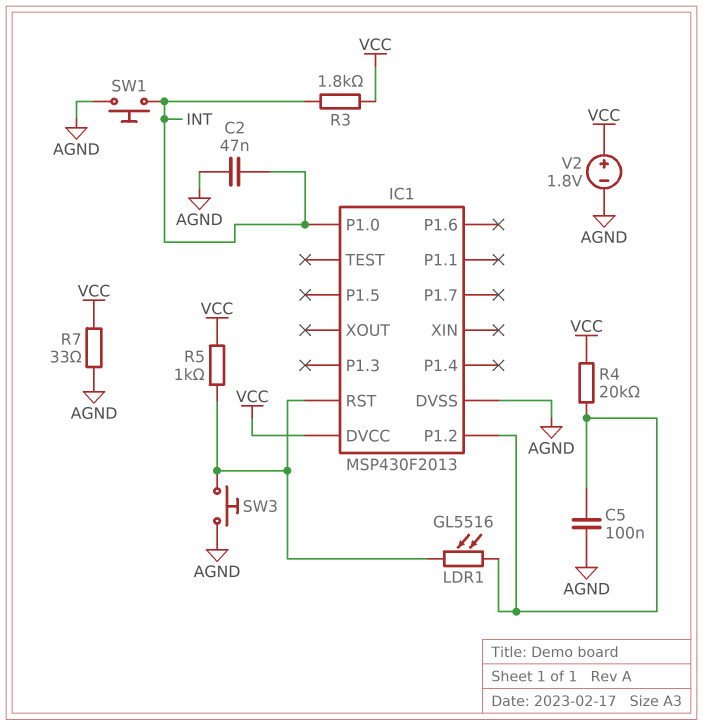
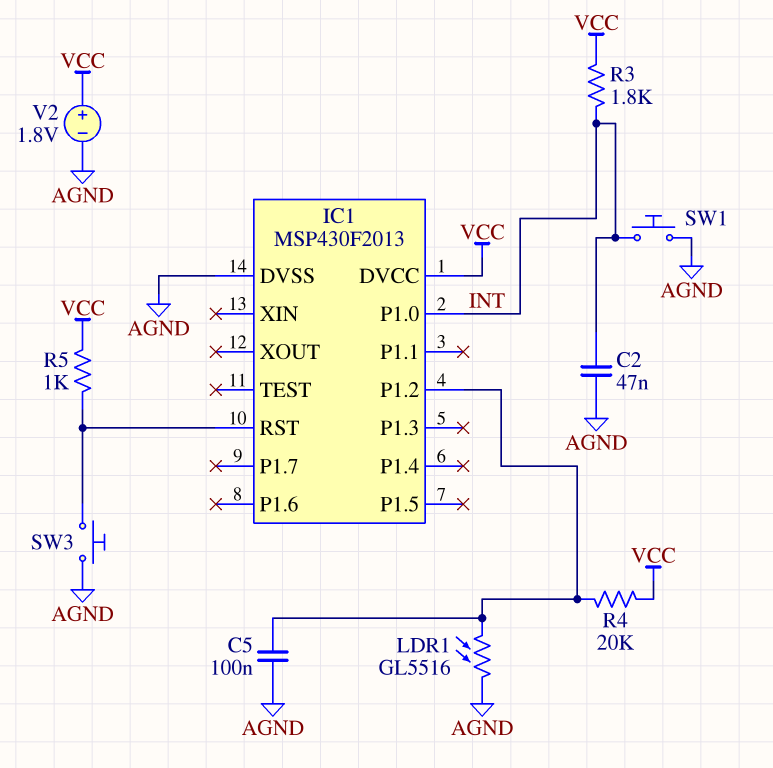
LDR1: GL5516 (IC1/P1.2, IC1/RST) -> GL5516 (AGND, IC1/P1.2)
R7: 33 (AGND, VCC) -> none

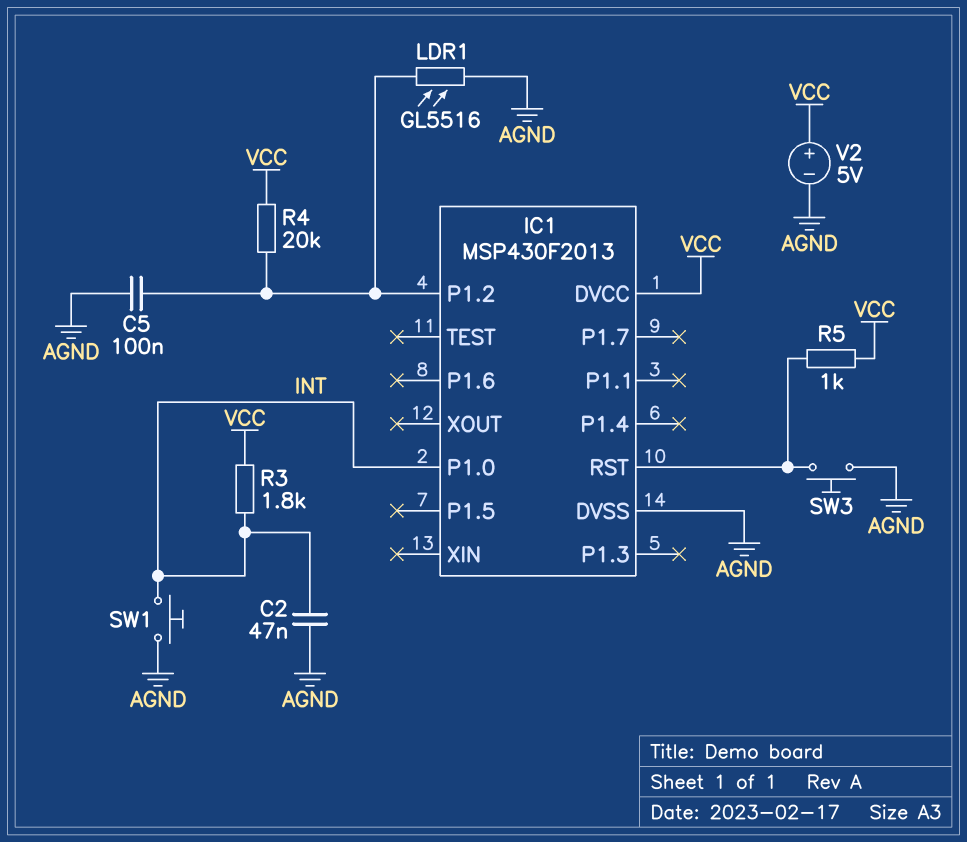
V2: 1.8V (plus VCC, minus AGND) -> 5V (plus VCC, minus AGND)

